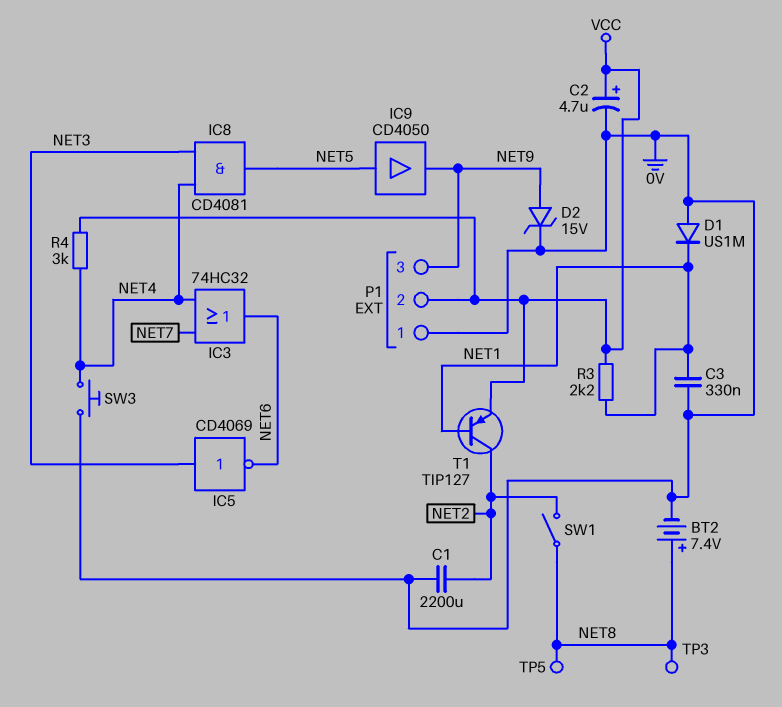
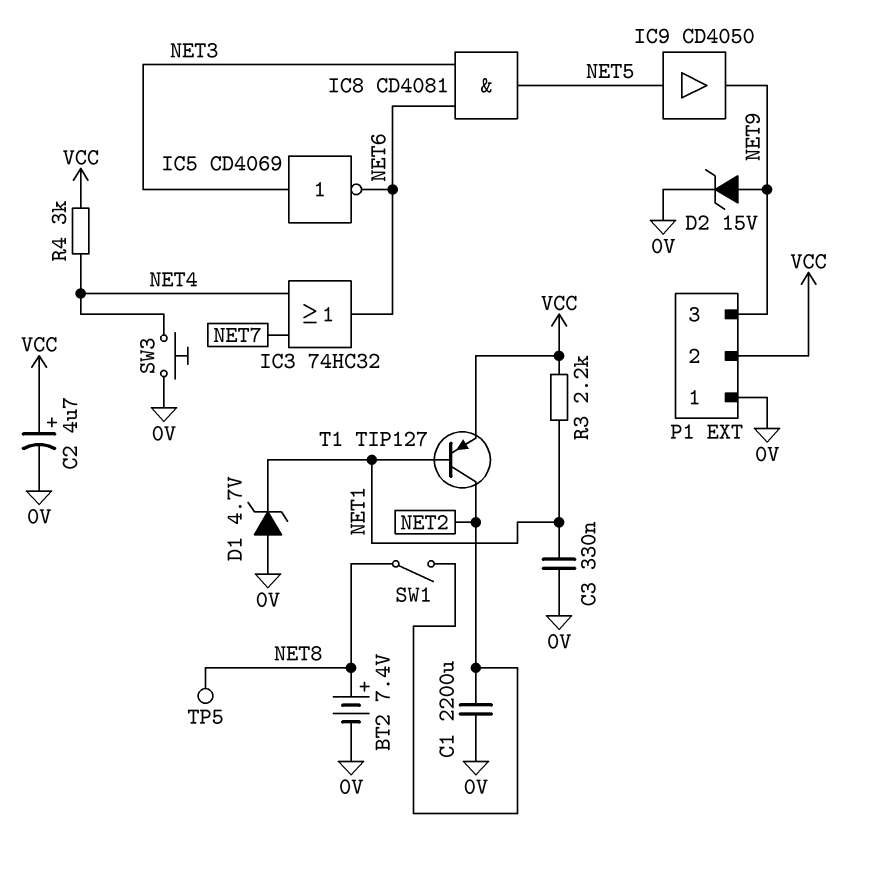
D1: diode US1M (A 0V, K NET1) -> zener 4.7V (A 0V, K NET1)
IC8: AND CD4081 (in NET3, in NET4, out NET5) -> AND CD4081 (in NET3, in NET6, out NET5)
TP3: test point (NET8) -> none

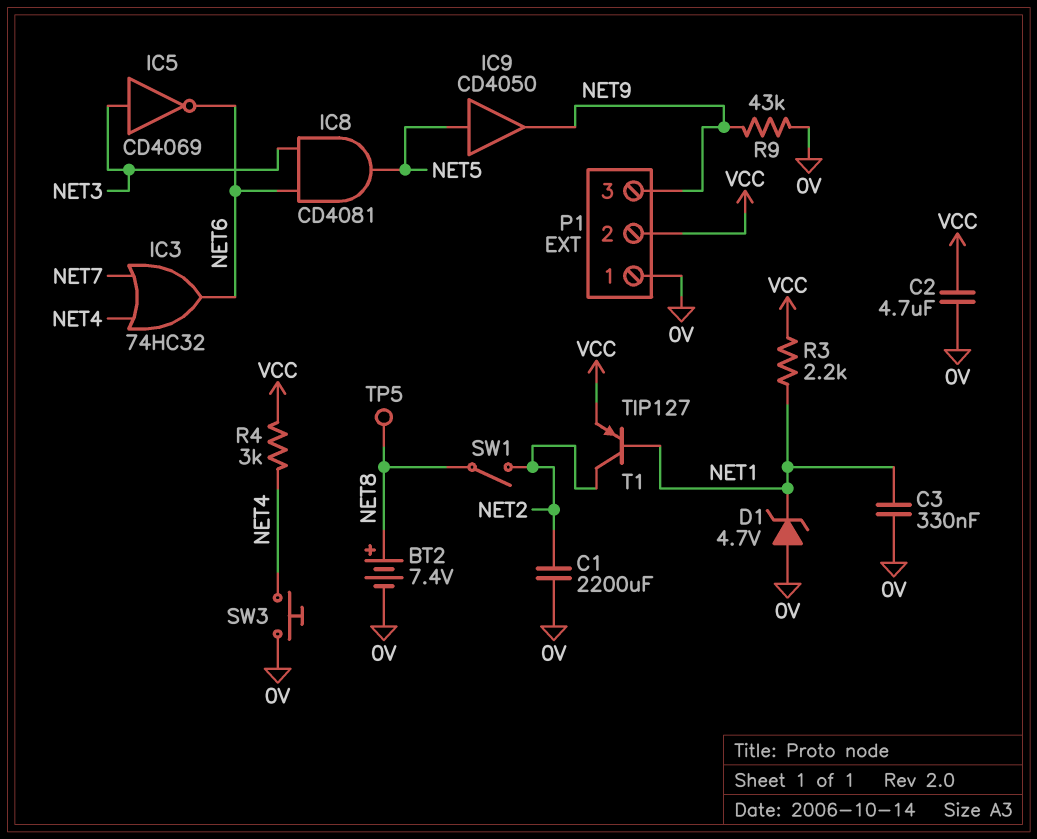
C2: 4.7uF (plus VCC, minus 0V) -> 4.7uF (0V, VCC)
D2: zener 15V (A NET9, K 0V) -> none
R9: none -> 43k (0V, NET9)

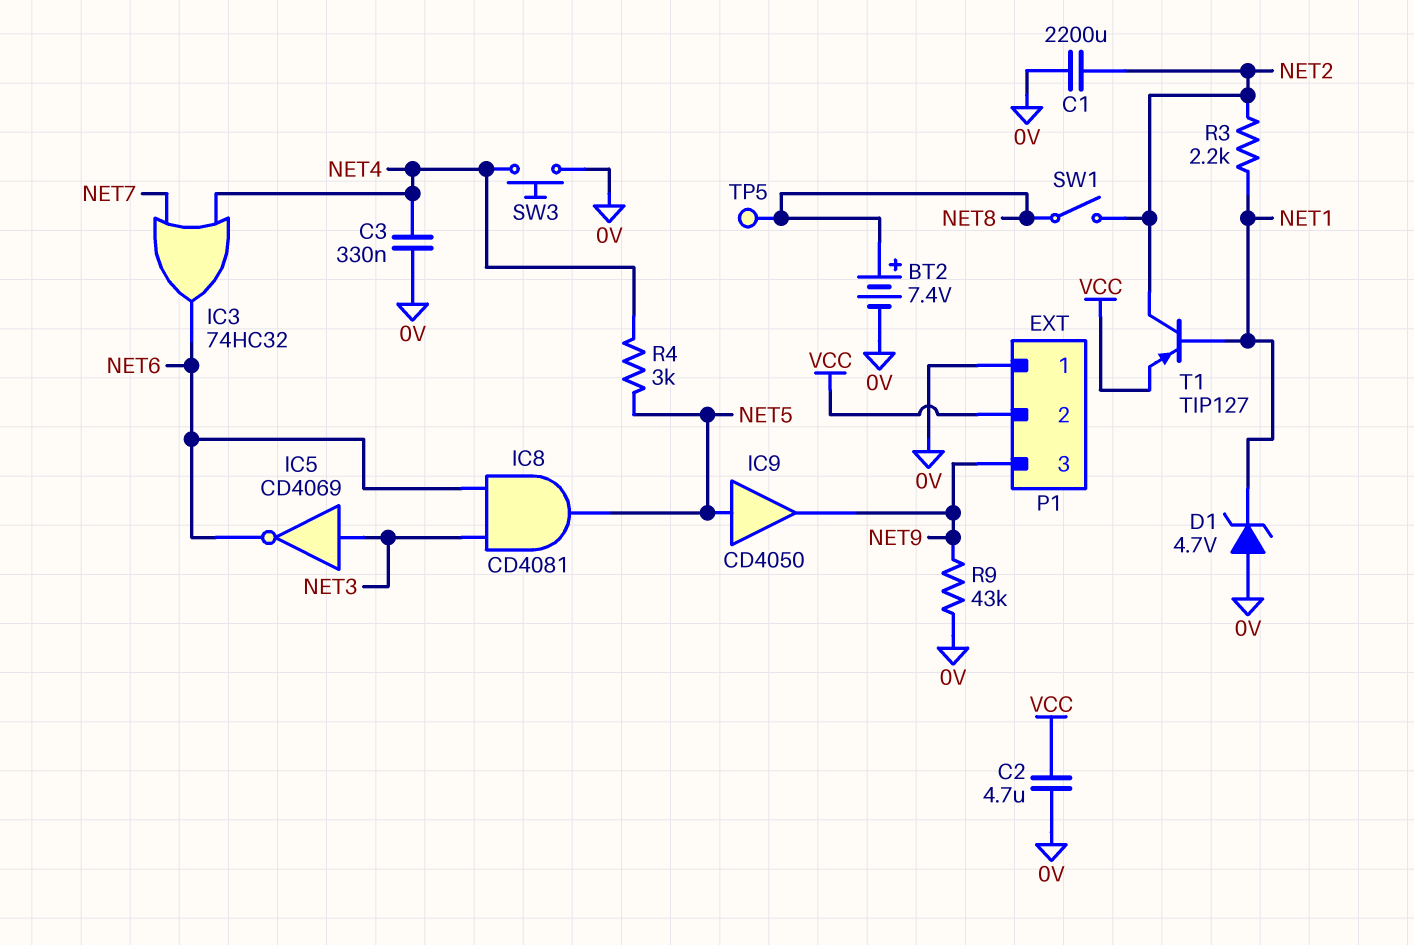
C3: 330nF (0V, NET1) -> 330nF (0V, NET4)
R3: 2.2k (NET1, VCC) -> 2.2k (NET1, NET2)
R4: 3k (NET4, VCC) -> 3k (NET4, NET5)

